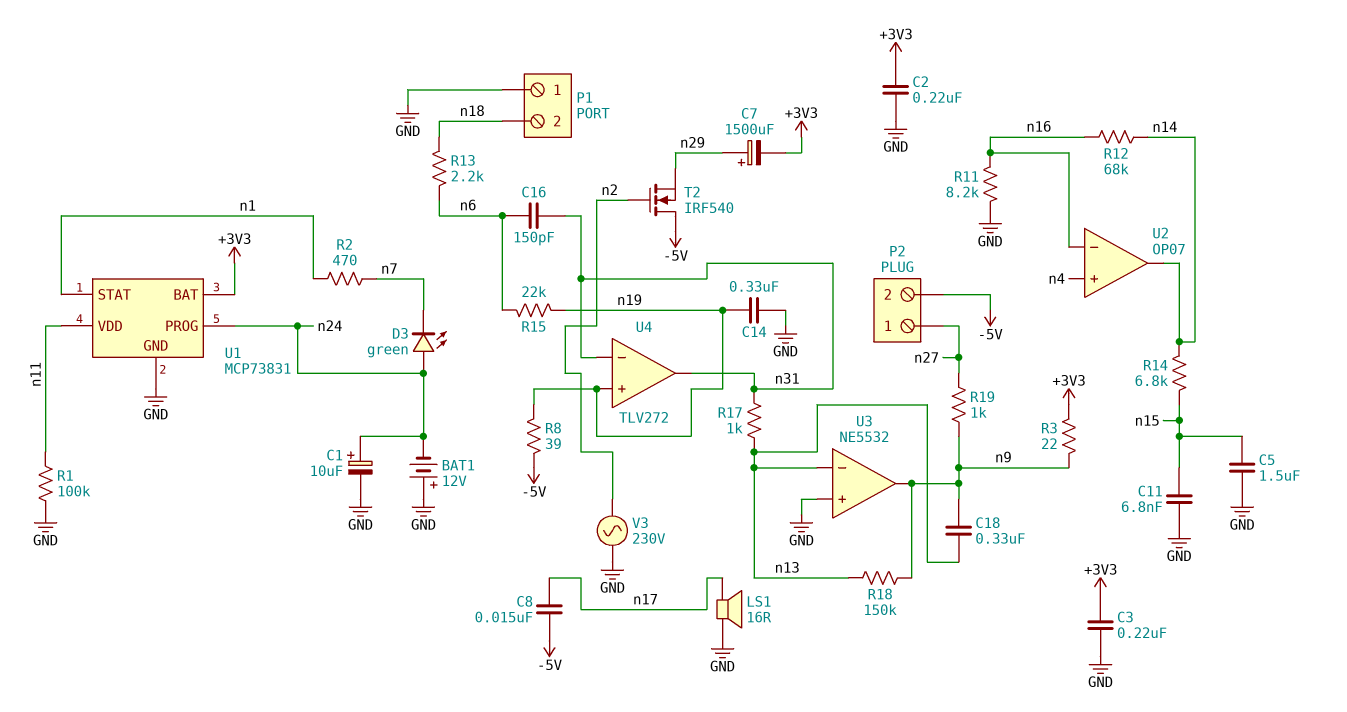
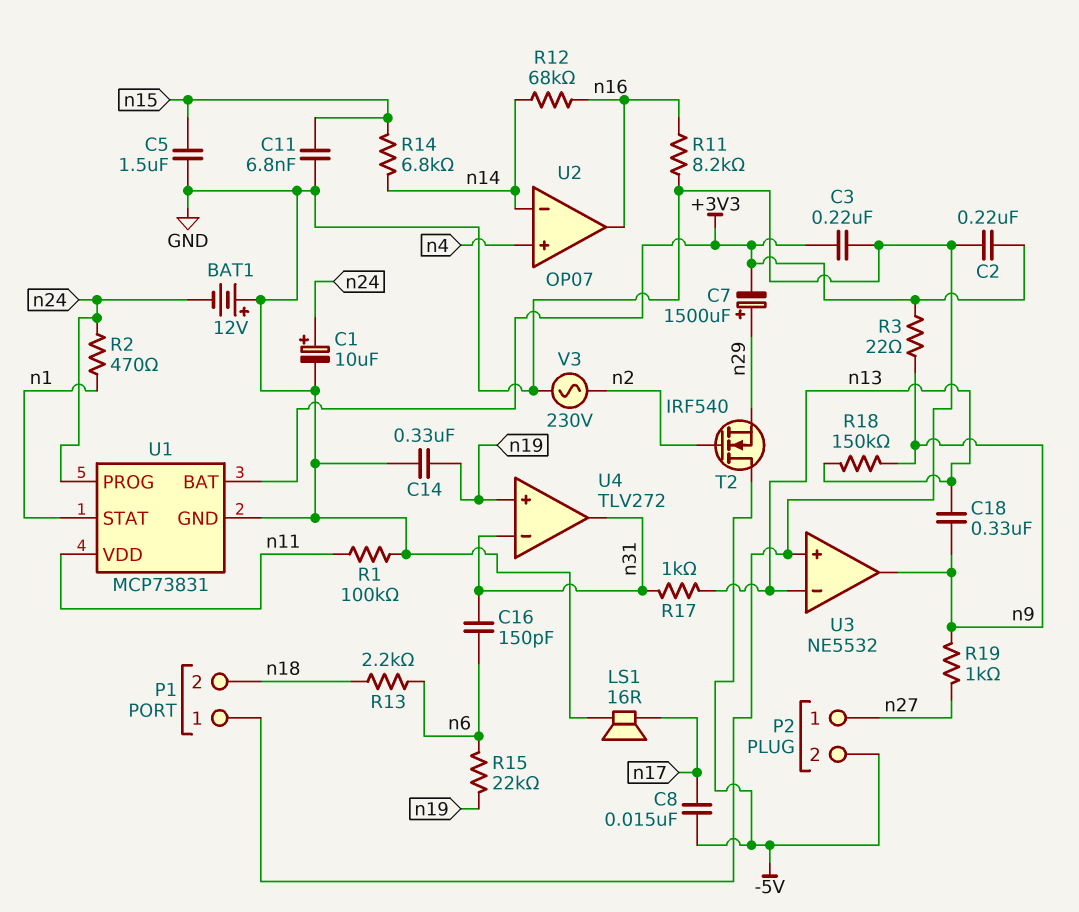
D3: LED green (A n24, K n7) -> none
R2: 470 (n1, n7) -> 470 (n1, n24)
R8: 39 (-5V, n19) -> none
U2 pin in-: n16 -> n14
U2 pin out: n14 -> n16

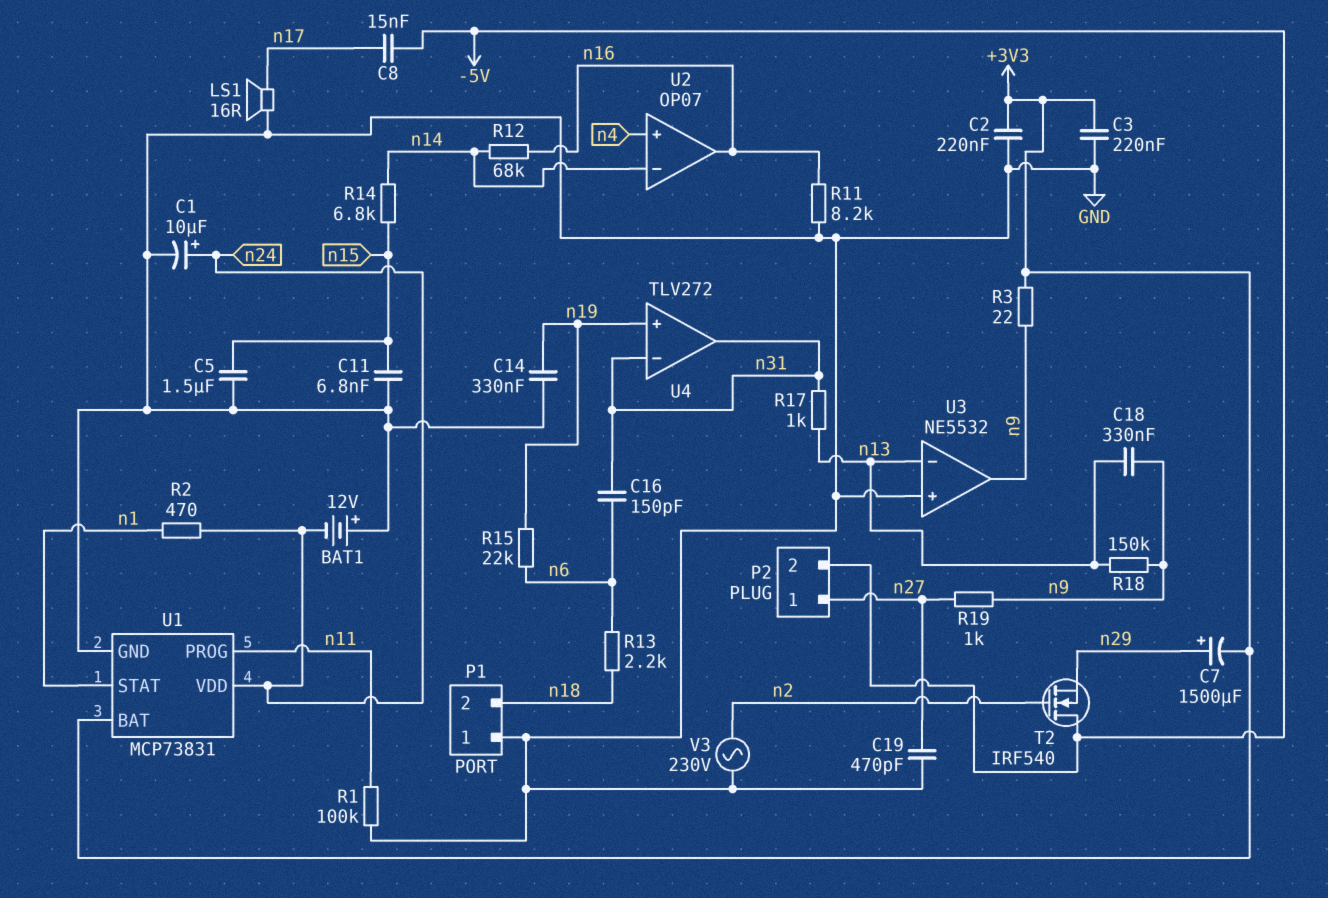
C19: none -> 470pF (GND, n27)
U1 pin PROG: n24 -> n11
U1 pin VDD: n11 -> n24

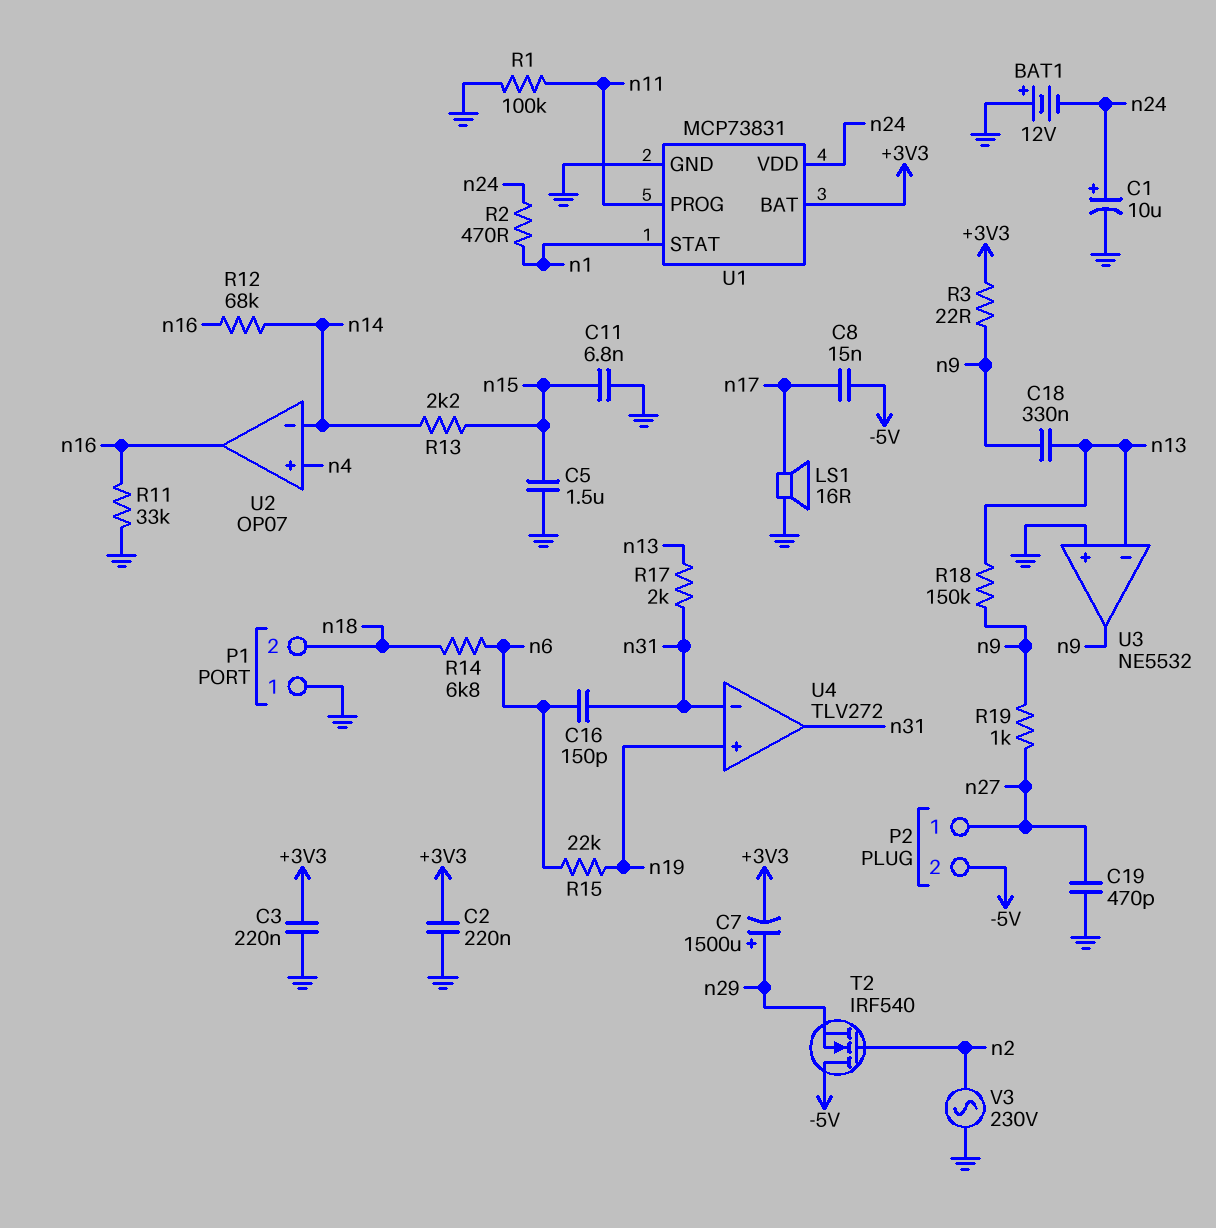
C14: 330nF (GND, n19) -> none
R11: 8.2k (GND, n16) -> 33k (GND, n16)
R13: 2.2k (n6, n18) -> 2.2k (n14, n15)
R14: 6.8k (n14, n15) -> 6.8k (n6, n18)
R17: 1k (n13, n31) -> 2k (n13, n31)

